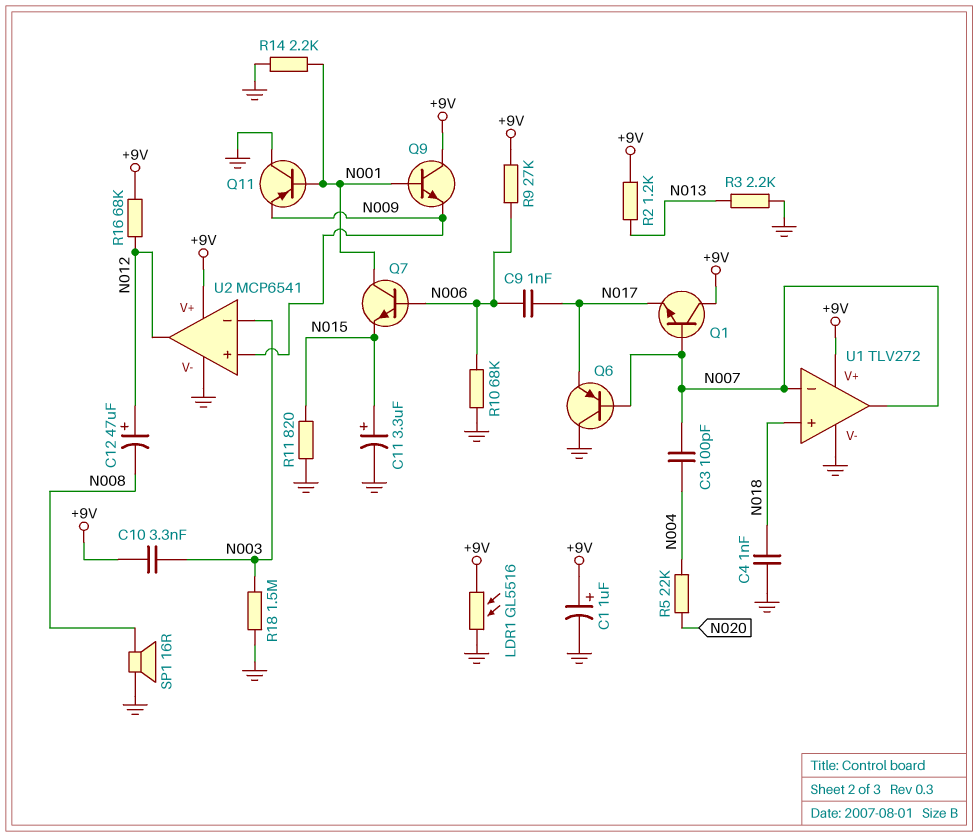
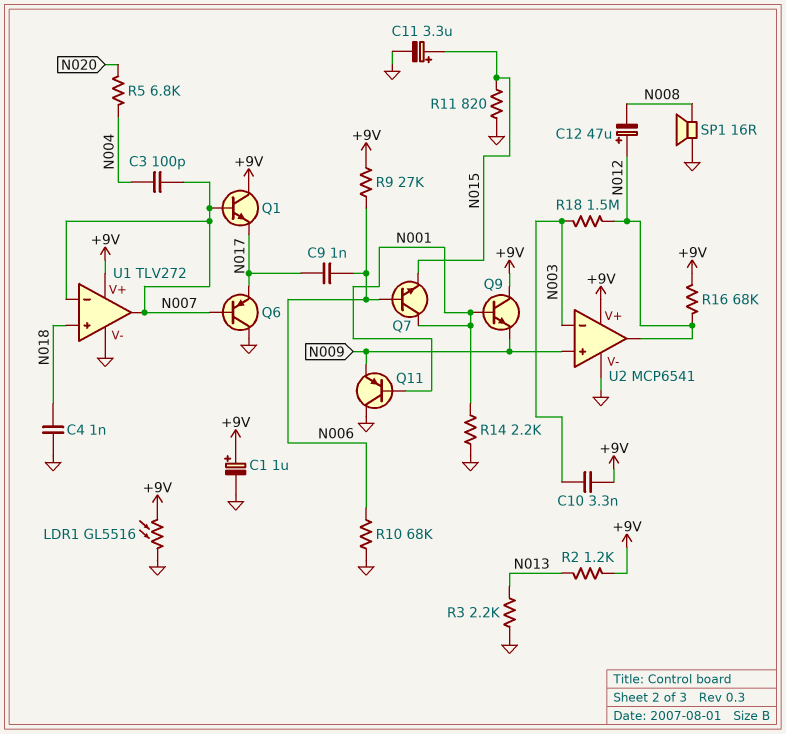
R5: 22k (N004, N020) -> 6.8k (N004, N020)
R18: 1.5M (GND, N003) -> 1.5M (N003, N012)

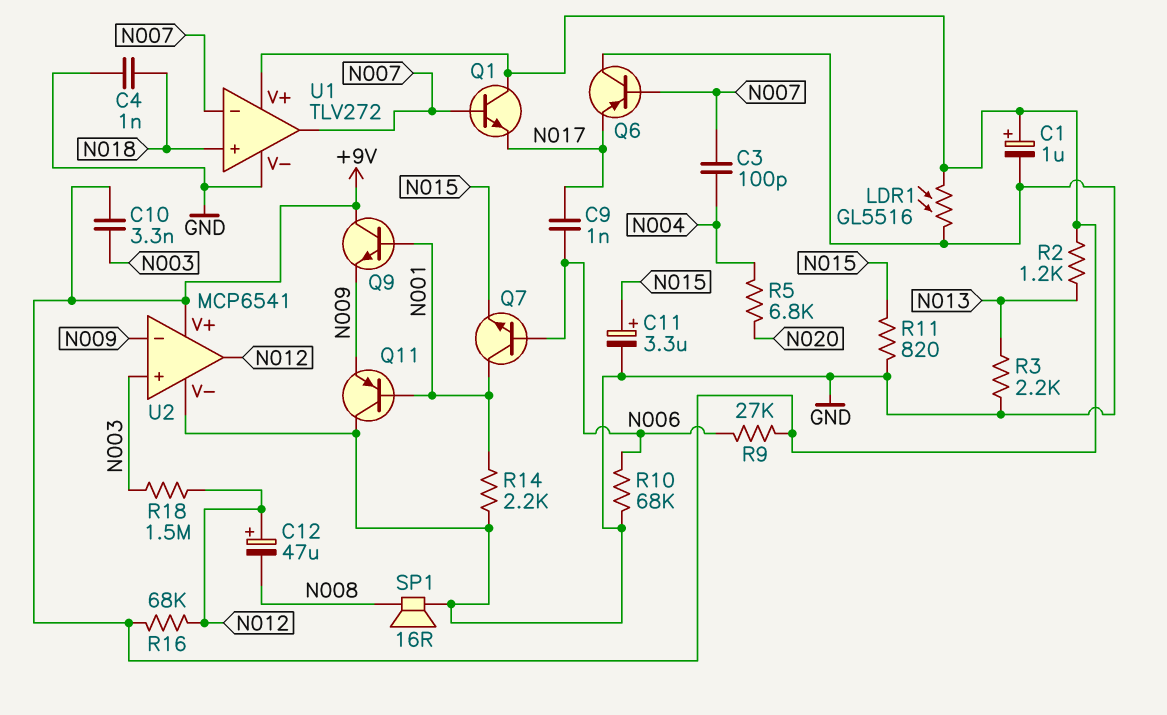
U2 pin in+: N009 -> N003
U2 pin in-: N003 -> N009

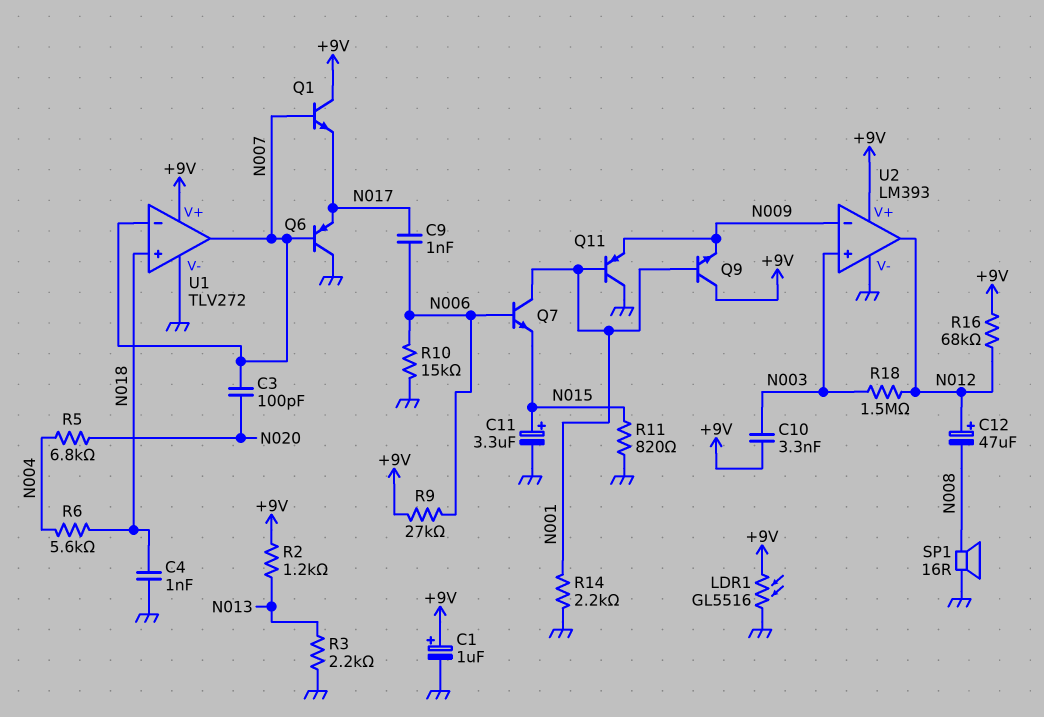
C3: 100pF (N004, N007) -> 100pF (N007, N020)
R6: none -> 5.6k (N004, N018)
R10: 68k (GND, N006) -> 15k (GND, N006)
U2: MCP6541 -> LM393

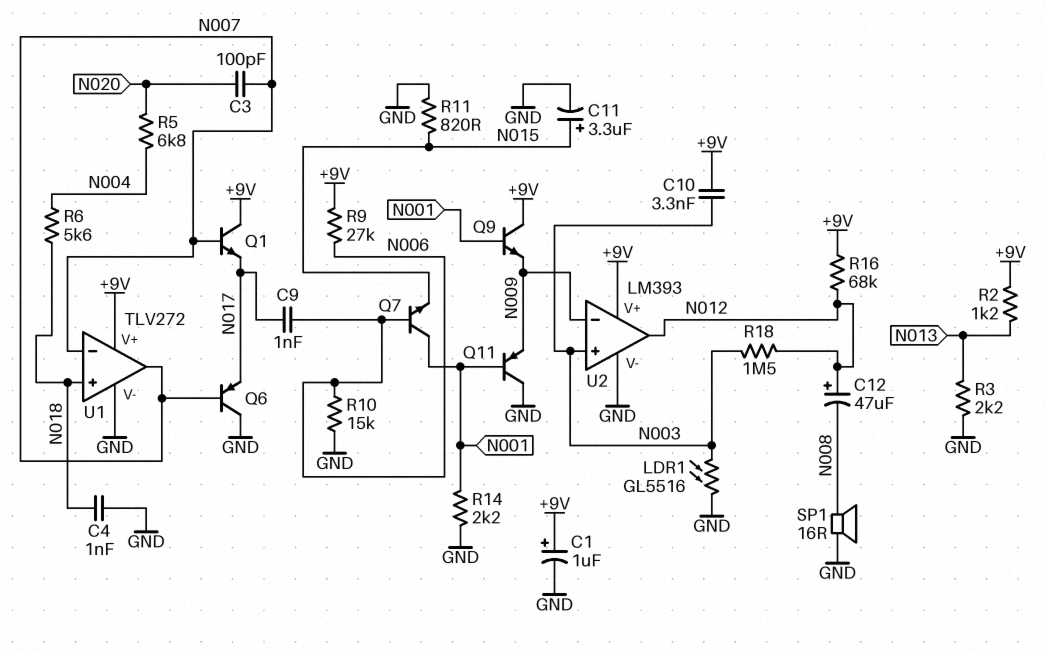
LDR1: GL5516 (+9V, GND) -> GL5516 (GND, N003)

